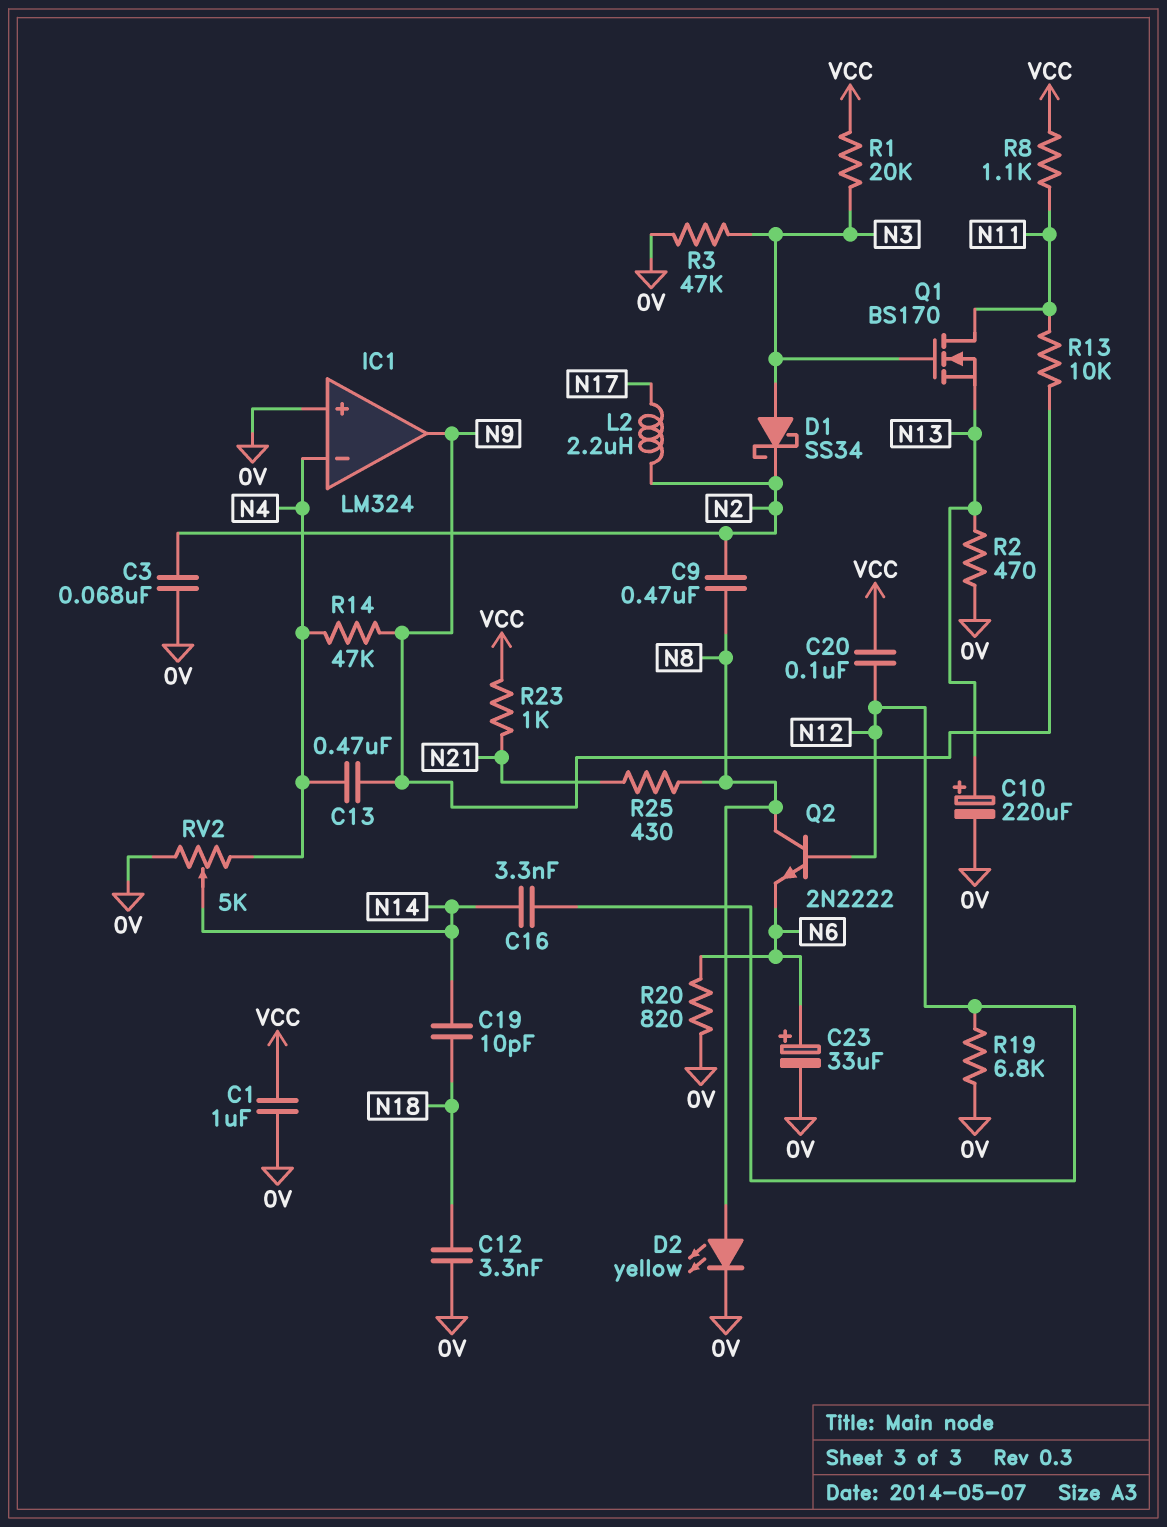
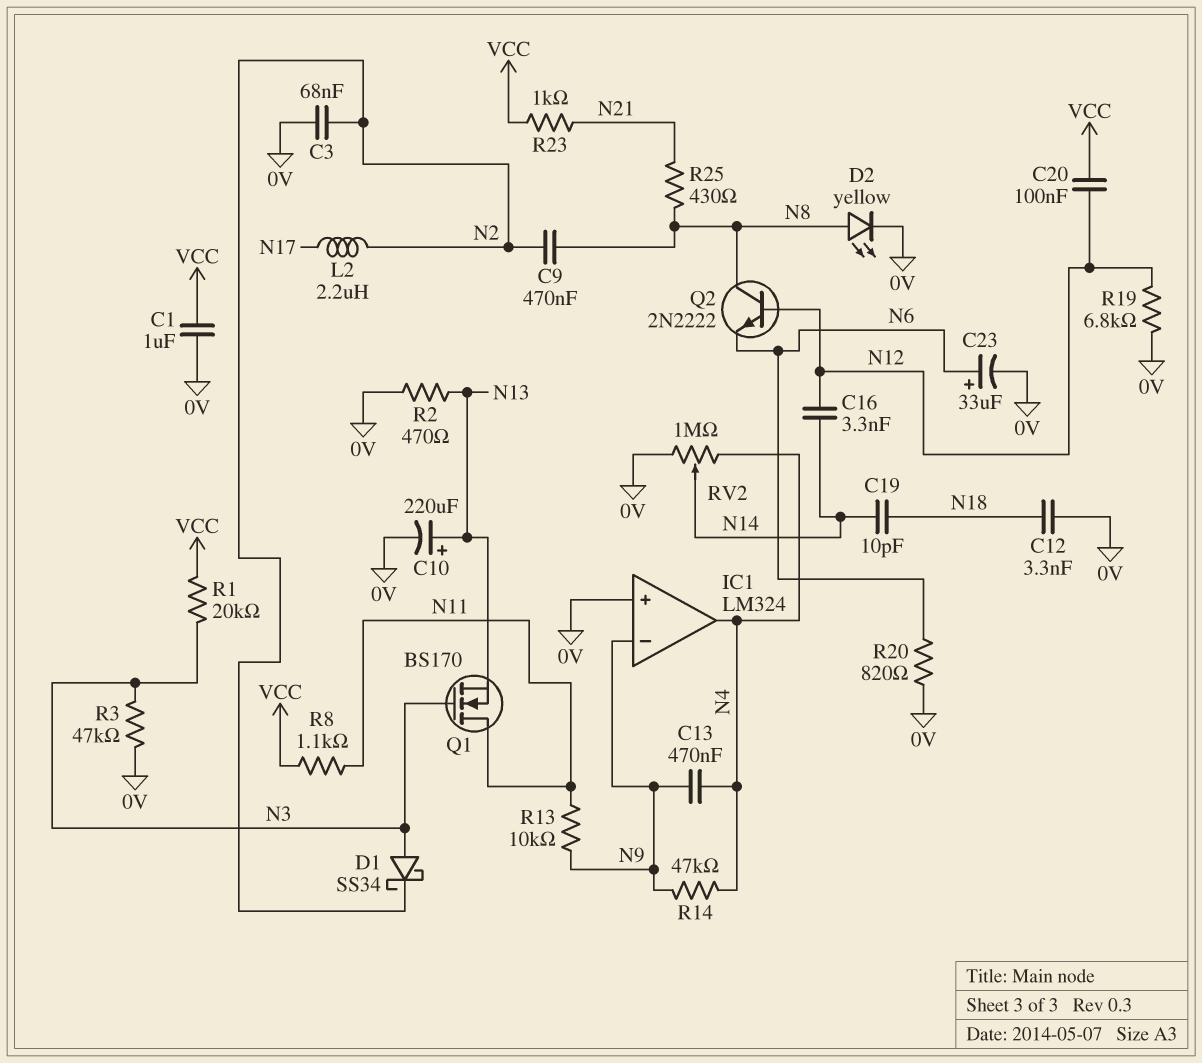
IC1 pin in-: N4 -> N9
IC1 pin out: N9 -> N4
RV2: 5k (0V, N4, wiper N14) -> 1M (0V, N4, wiper N14)

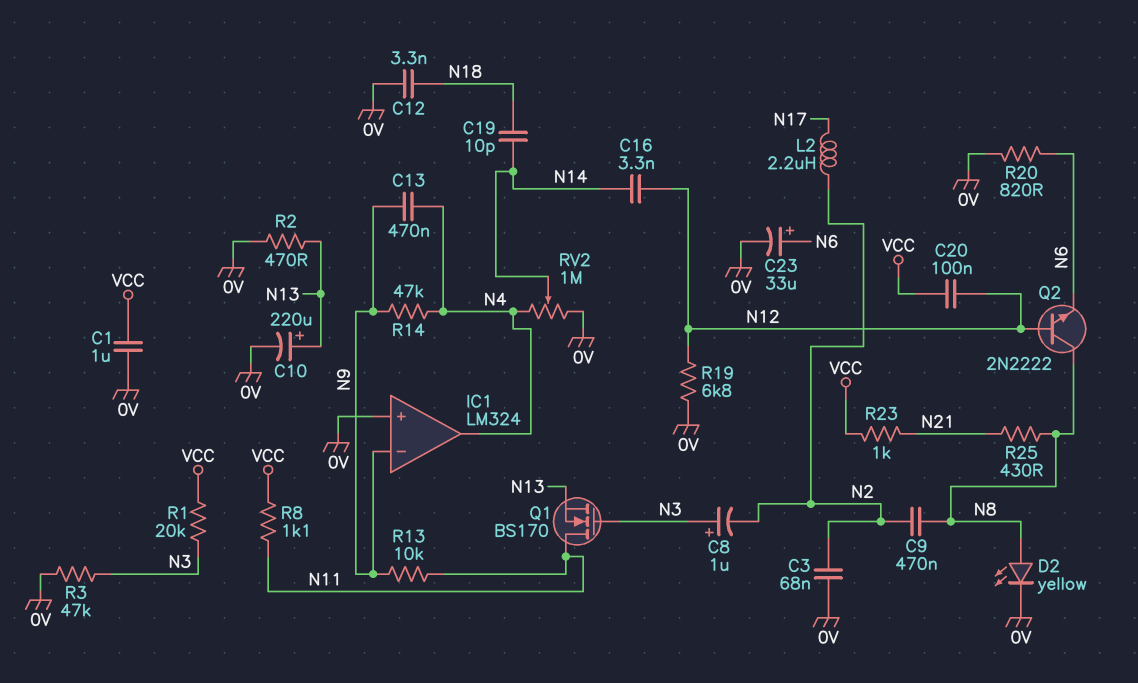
C8: none -> 1uF (plus N3, minus N2)
D1: schottky SS34 (A N3, K N2) -> none

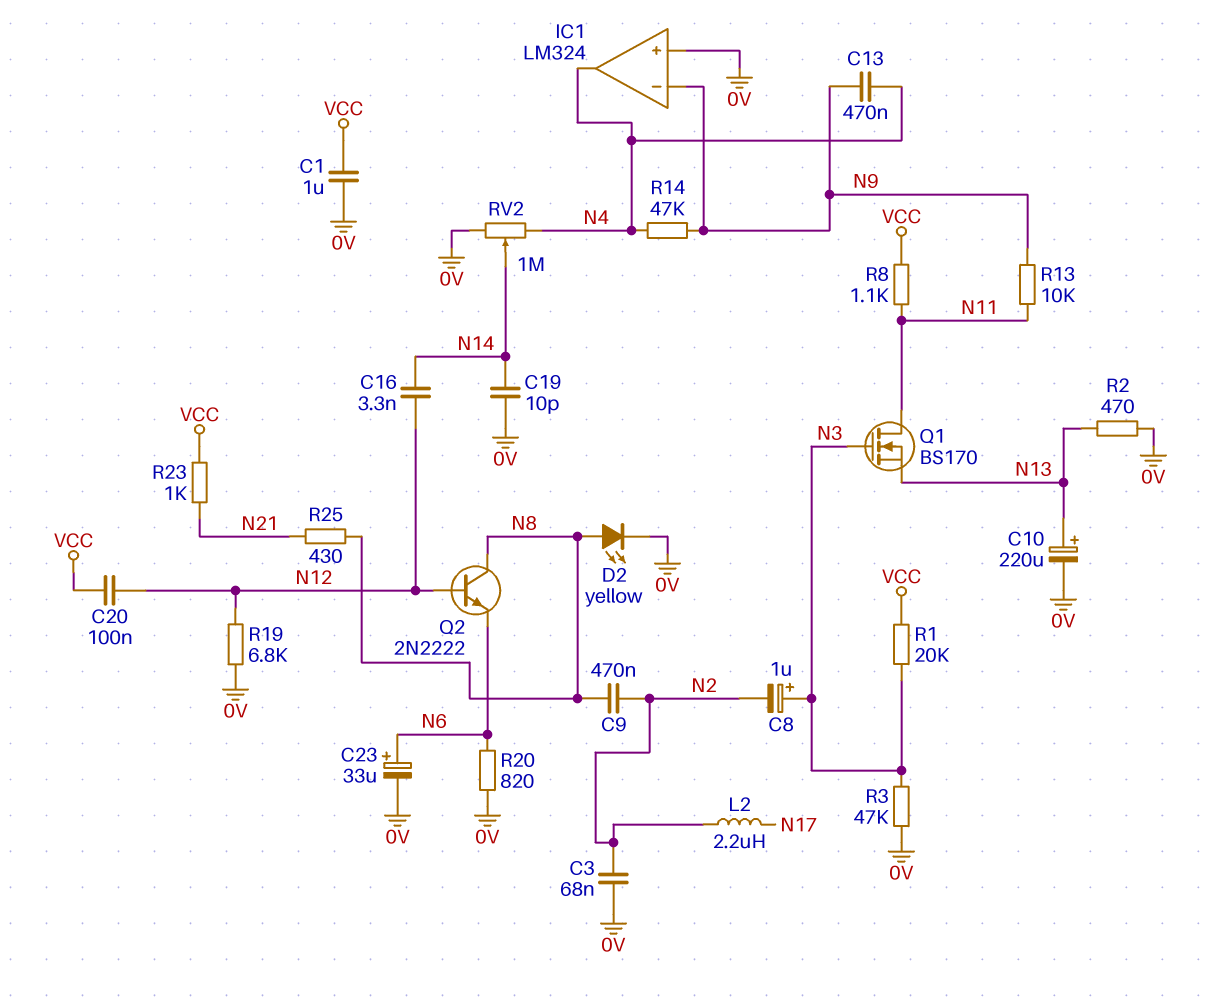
C12: 3.3nF (0V, N18) -> none
C19: 10pF (N14, N18) -> 10pF (0V, N14)

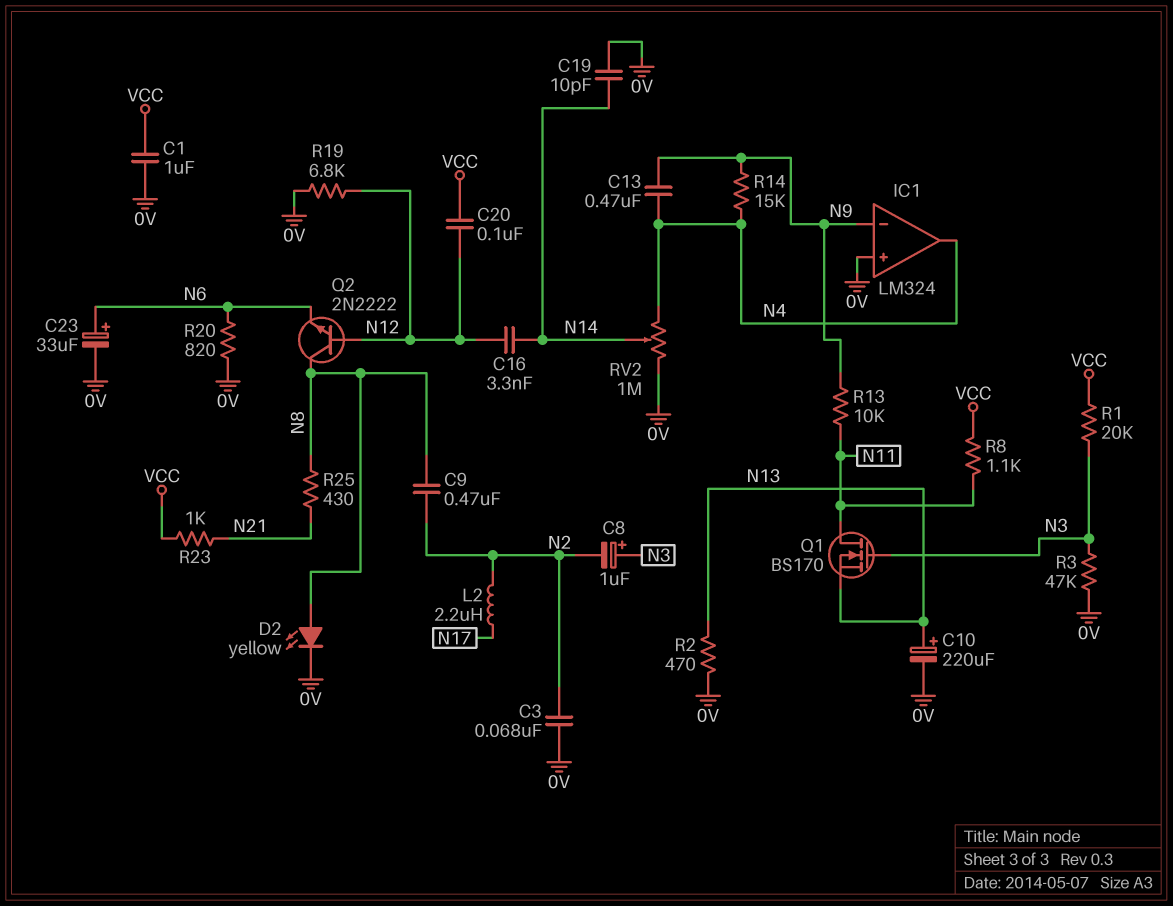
R14: 47k (N4, N9) -> 15k (N4, N9)

